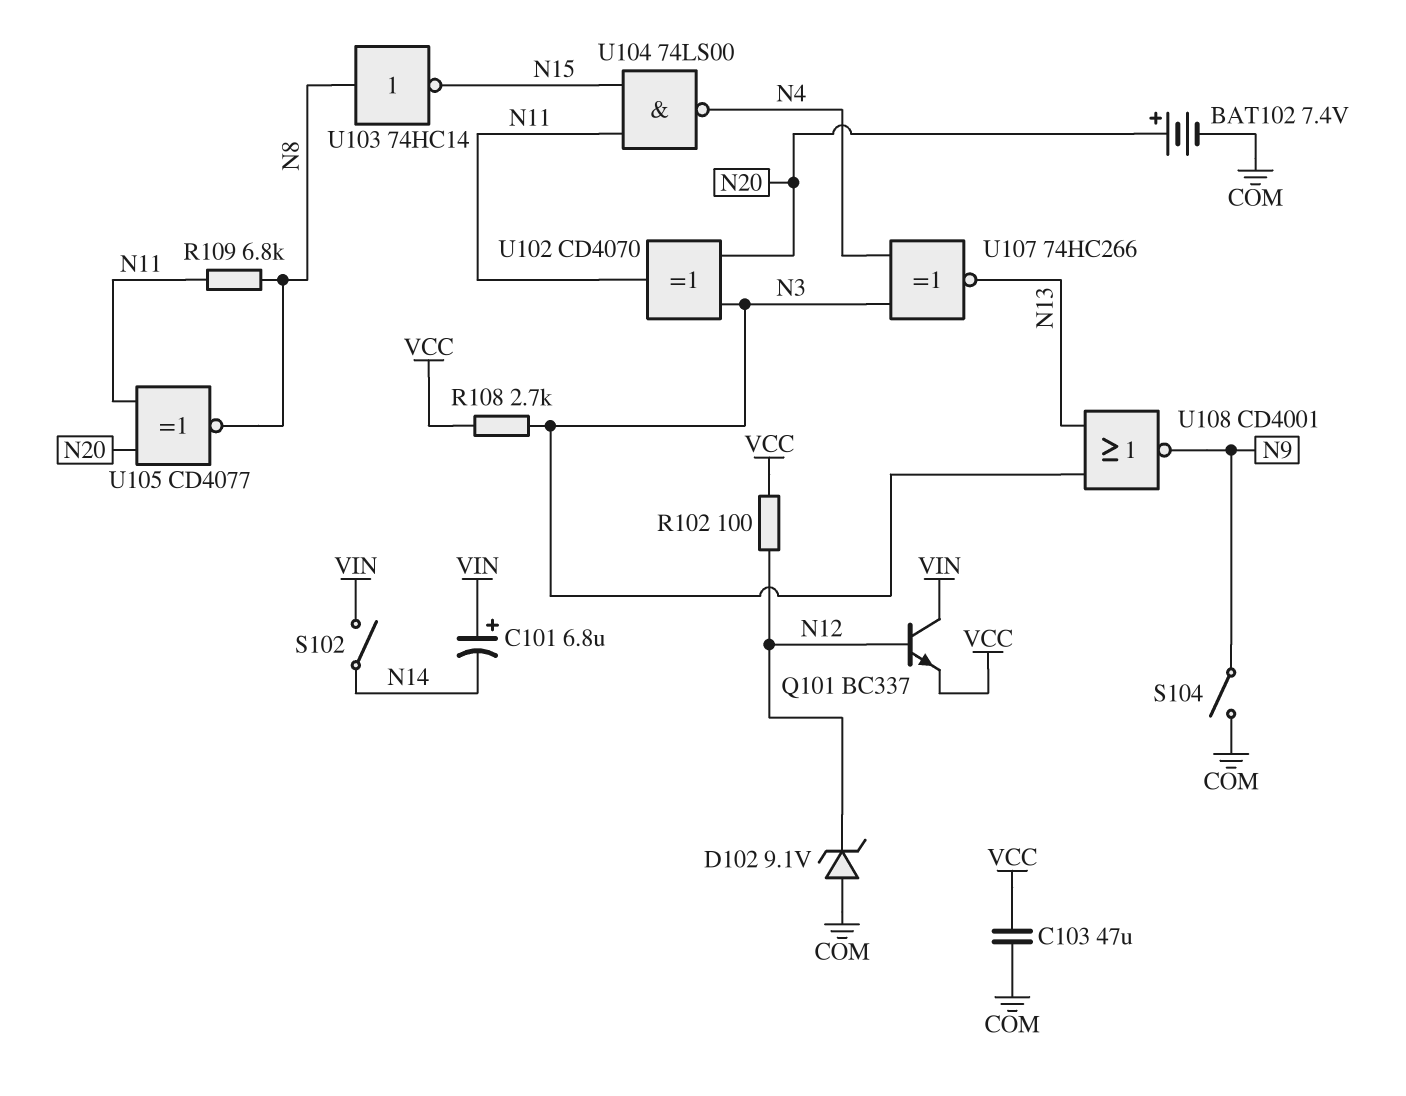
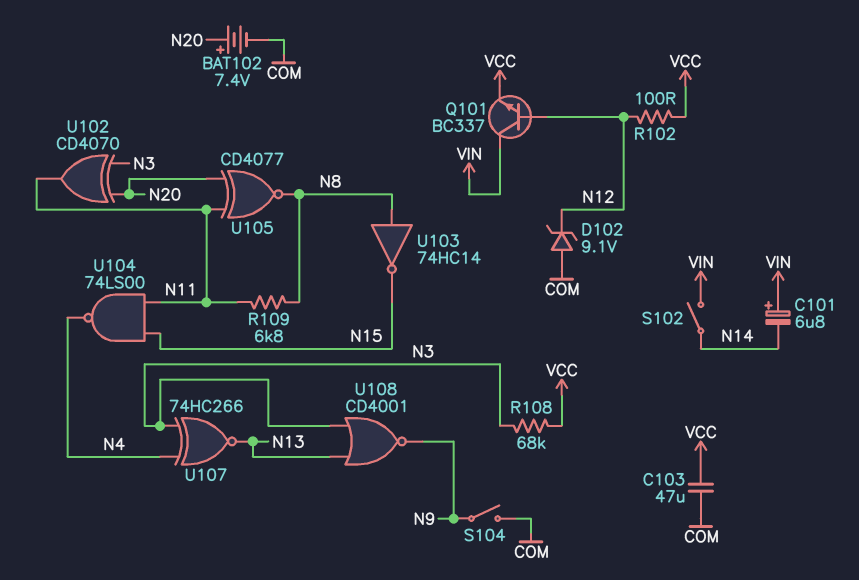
R108: 2.7k (N3, VCC) -> 68k (N3, VCC)

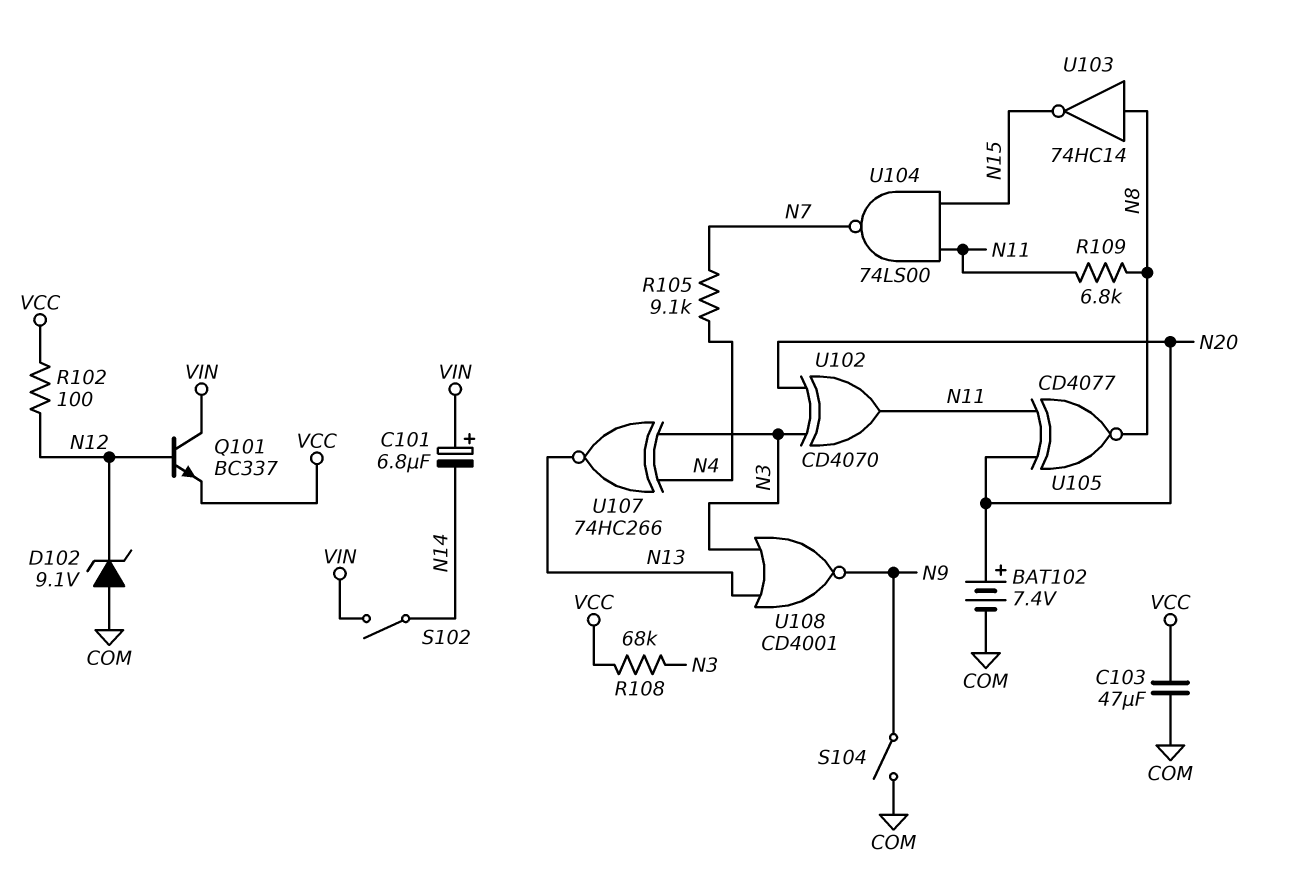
R105: none -> 9.1k (N4, N7)
U104: NAND 74LS00 (in N11, in N15, out N4) -> NAND 74LS00 (in N11, in N15, out N7)

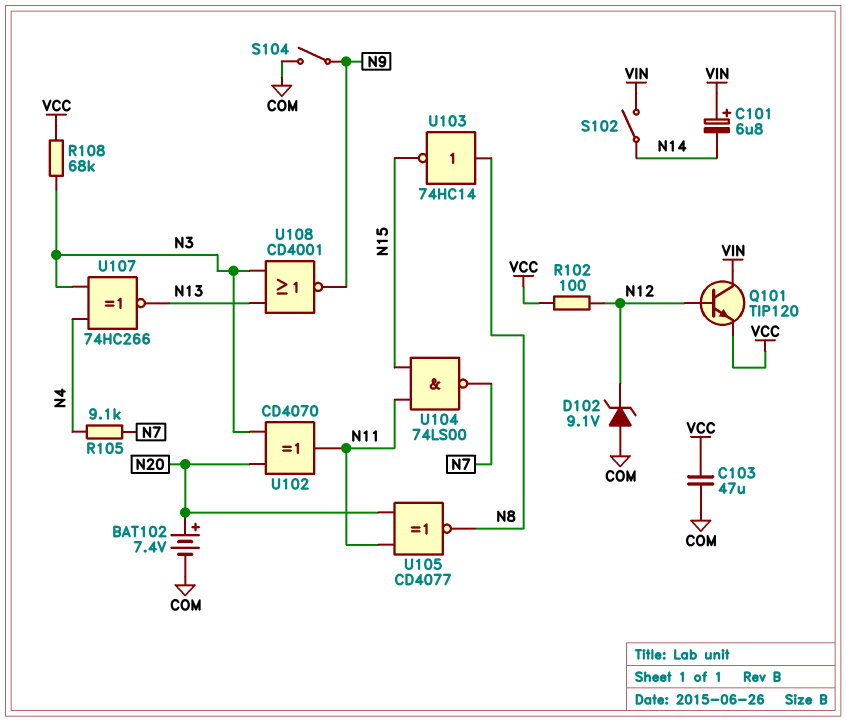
Q101: NPN BC337 (B N12, C VIN, E VCC) -> NPN TIP120 (B N12, C VIN, E VCC)
R109: 6.8k (N8, N11) -> none

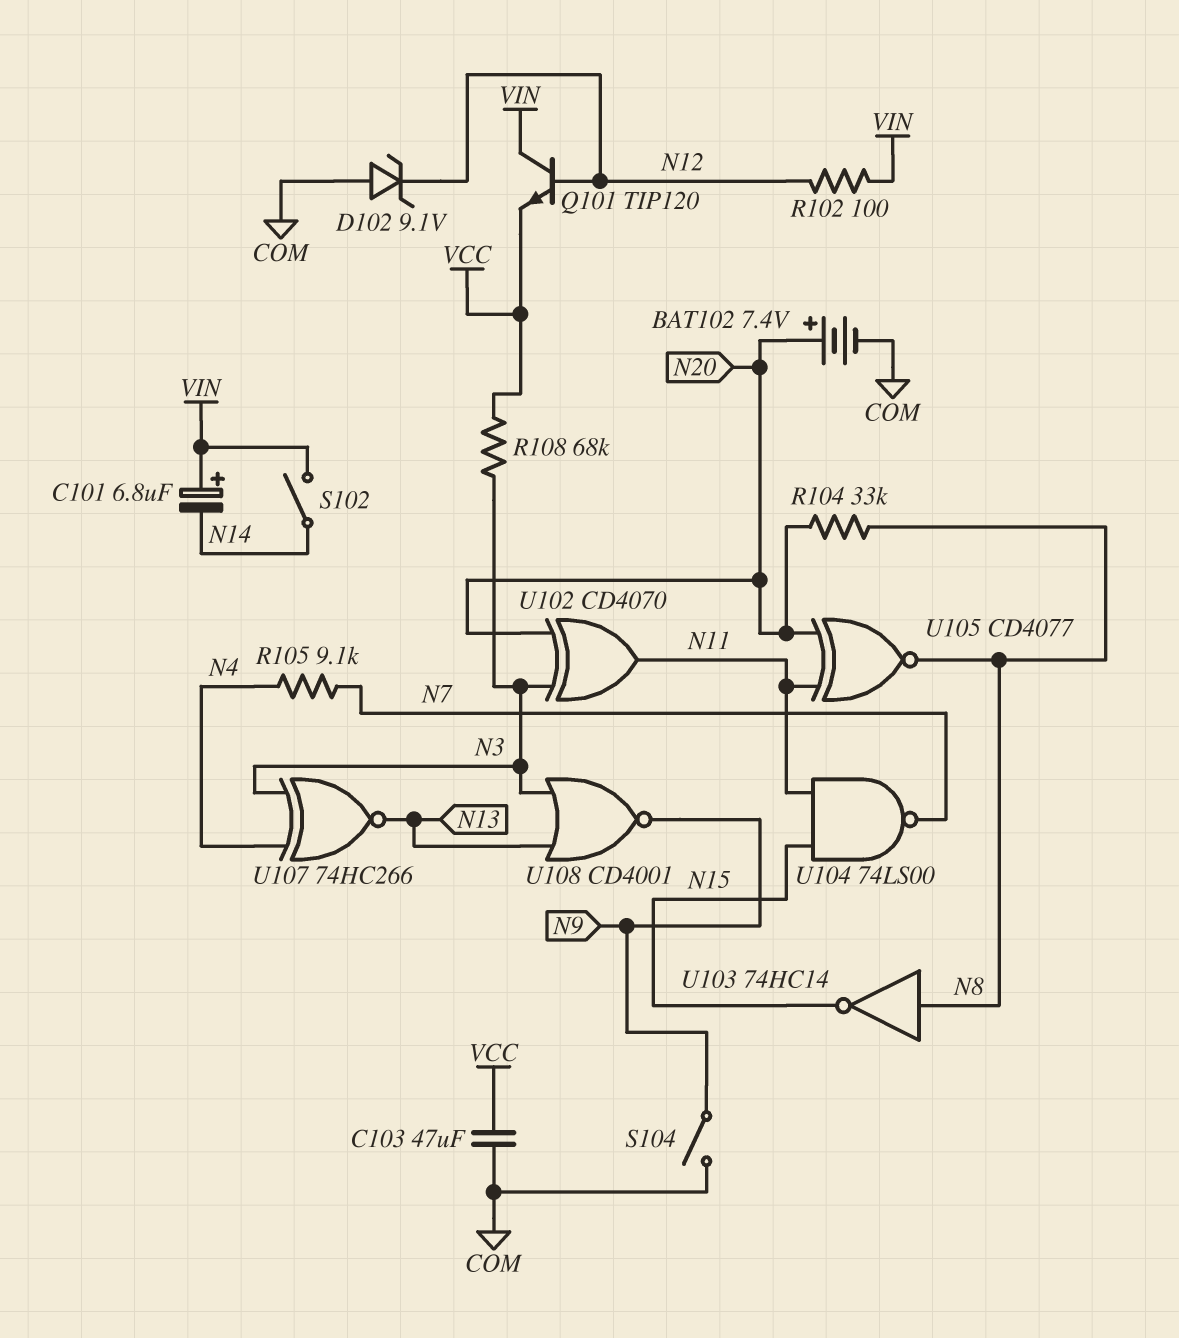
R102: 100 (N12, VCC) -> 100 (N12, VIN)
R104: none -> 33k (N8, N20)

